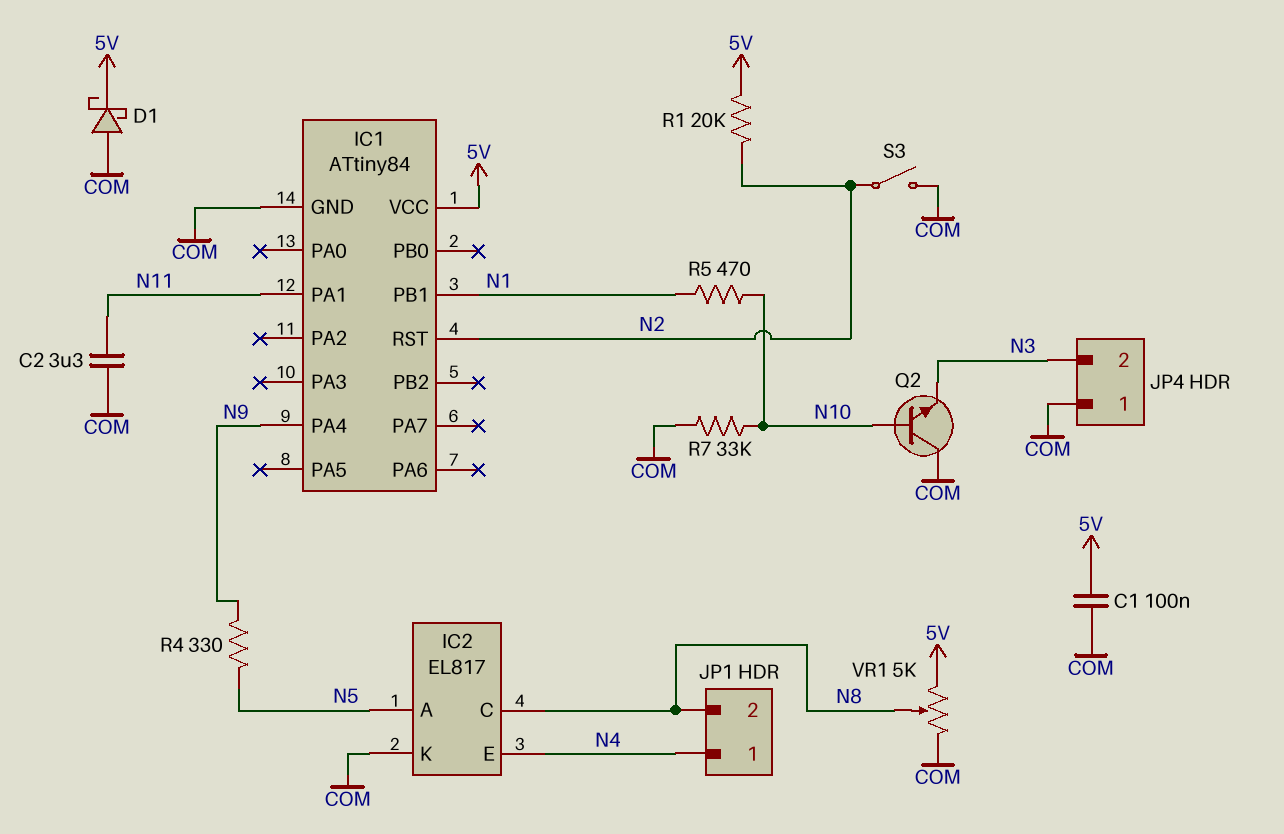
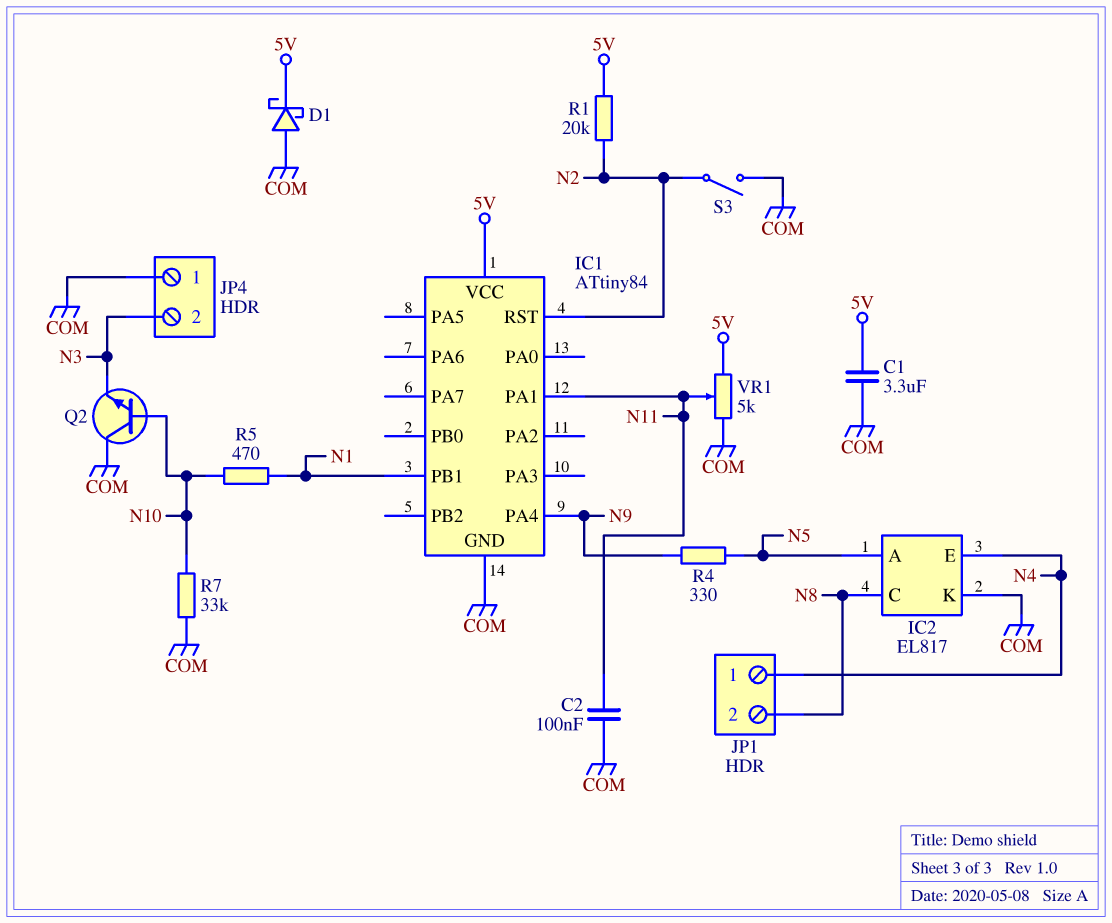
C1: 100nF (5V, COM) -> 3.3uF (5V, COM)
C2: 3.3uF (COM, N11) -> 100nF (COM, N11)
VR1: 5k (5V, COM, wiper N8) -> 5k (5V, COM, wiper N11)

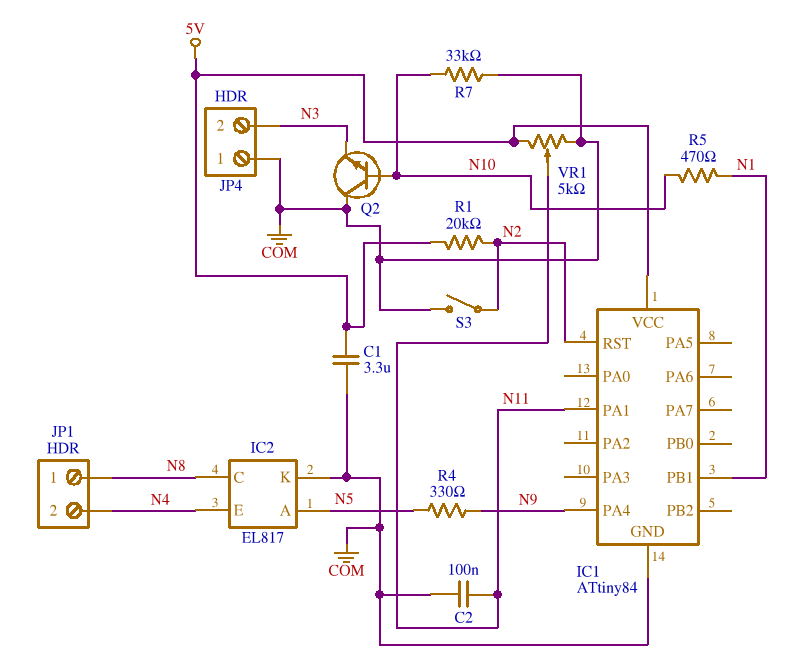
D1: schottky (A COM, K 5V) -> none
JP1 pin 1: N4 -> N8
JP1 pin 2: N8 -> N4

